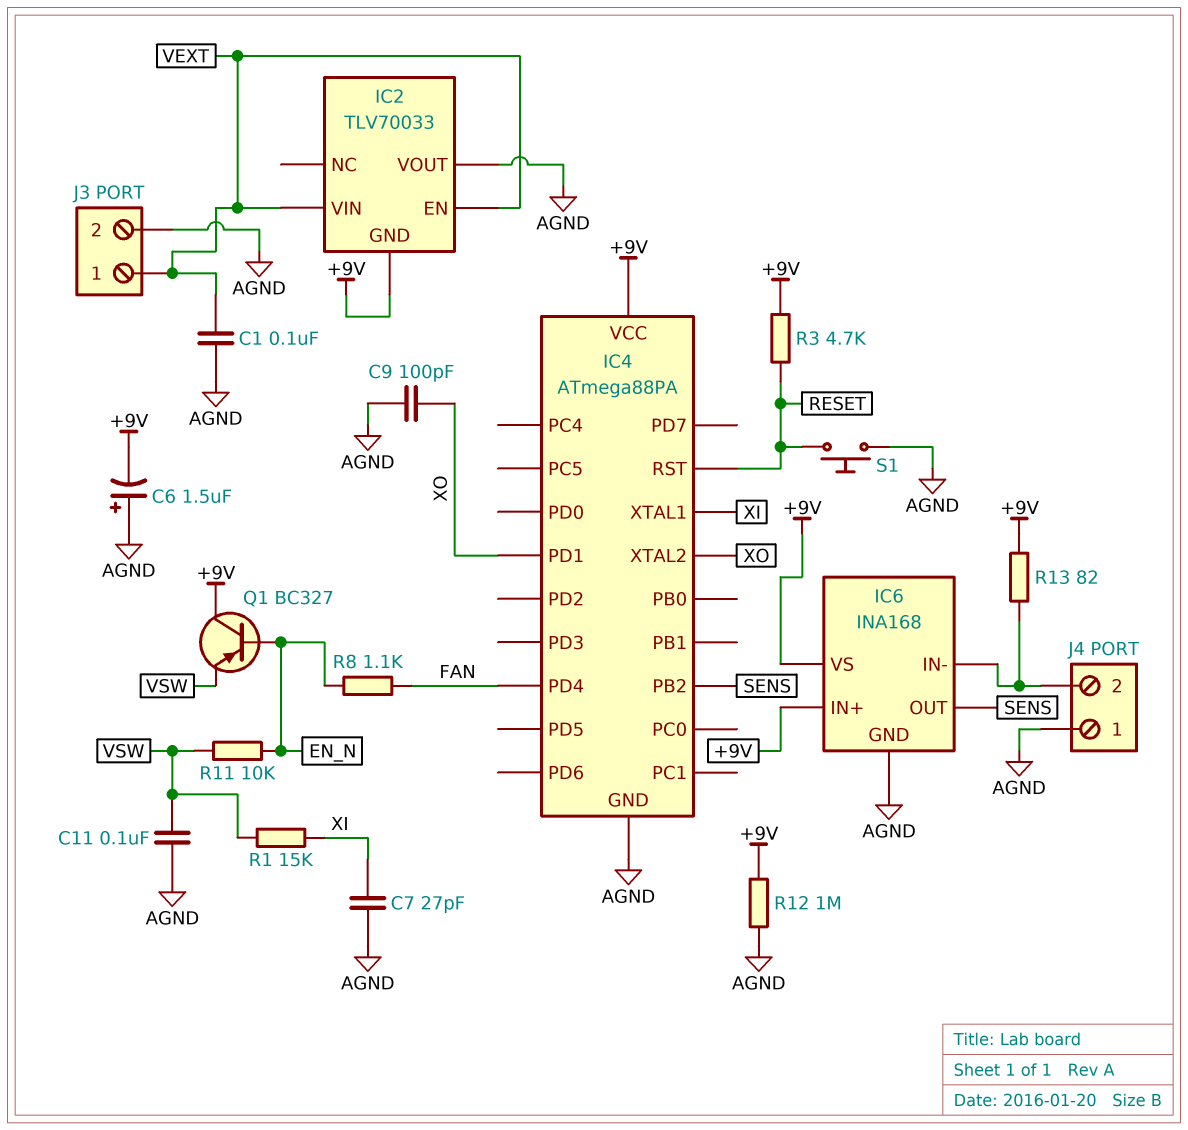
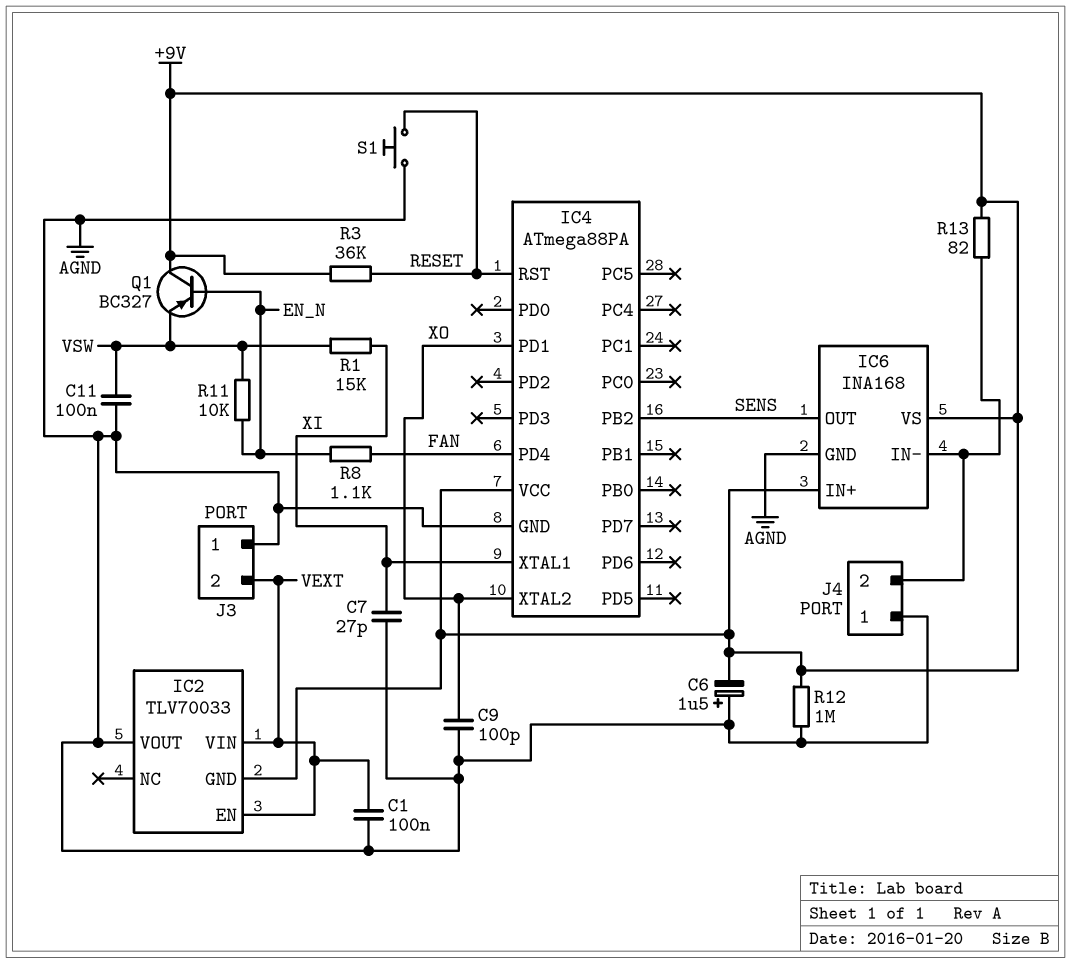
J3 pin 1: VEXT -> AGND
J3 pin 2: AGND -> VEXT
R3: 4.7k (+9V, RESET) -> 36k (+9V, RESET)

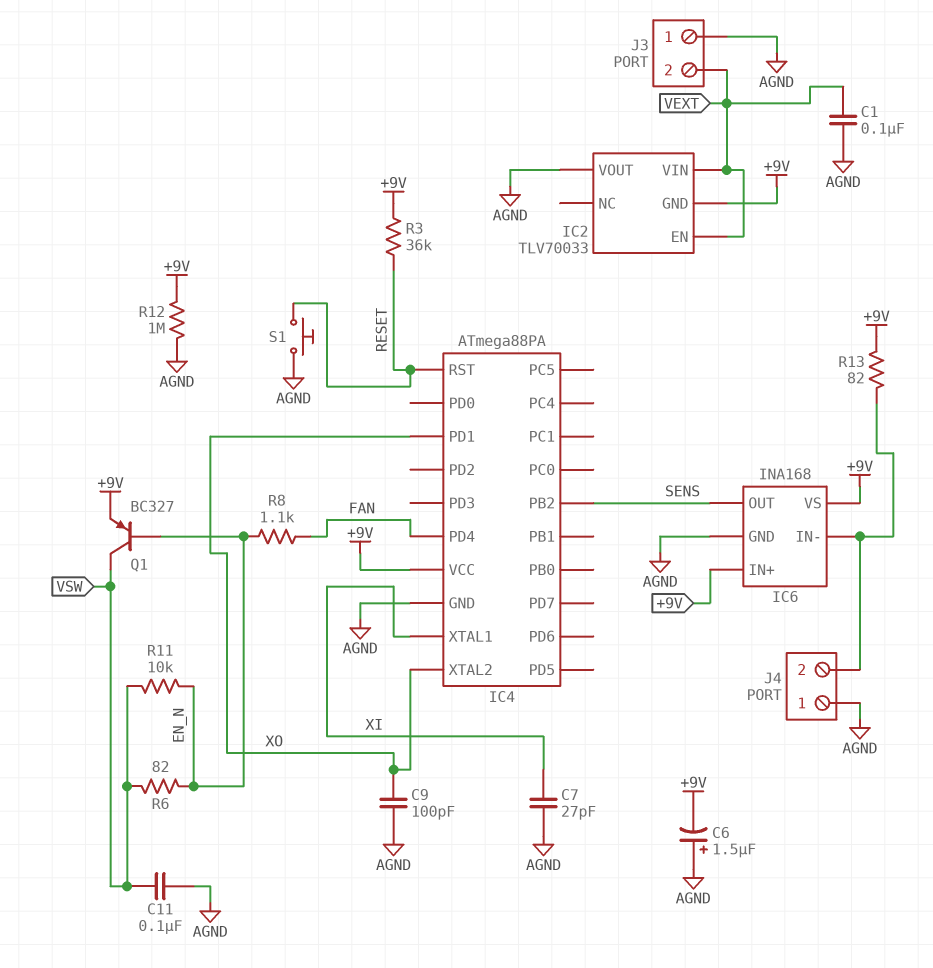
Q1: PNP BC327 (B EN_N, C +9V, E VSW) -> PNP BC327 (B EN_N, C VSW, E +9V)
R1: 15k (VSW, XI) -> none
R6: none -> 82 (EN_N, VSW)

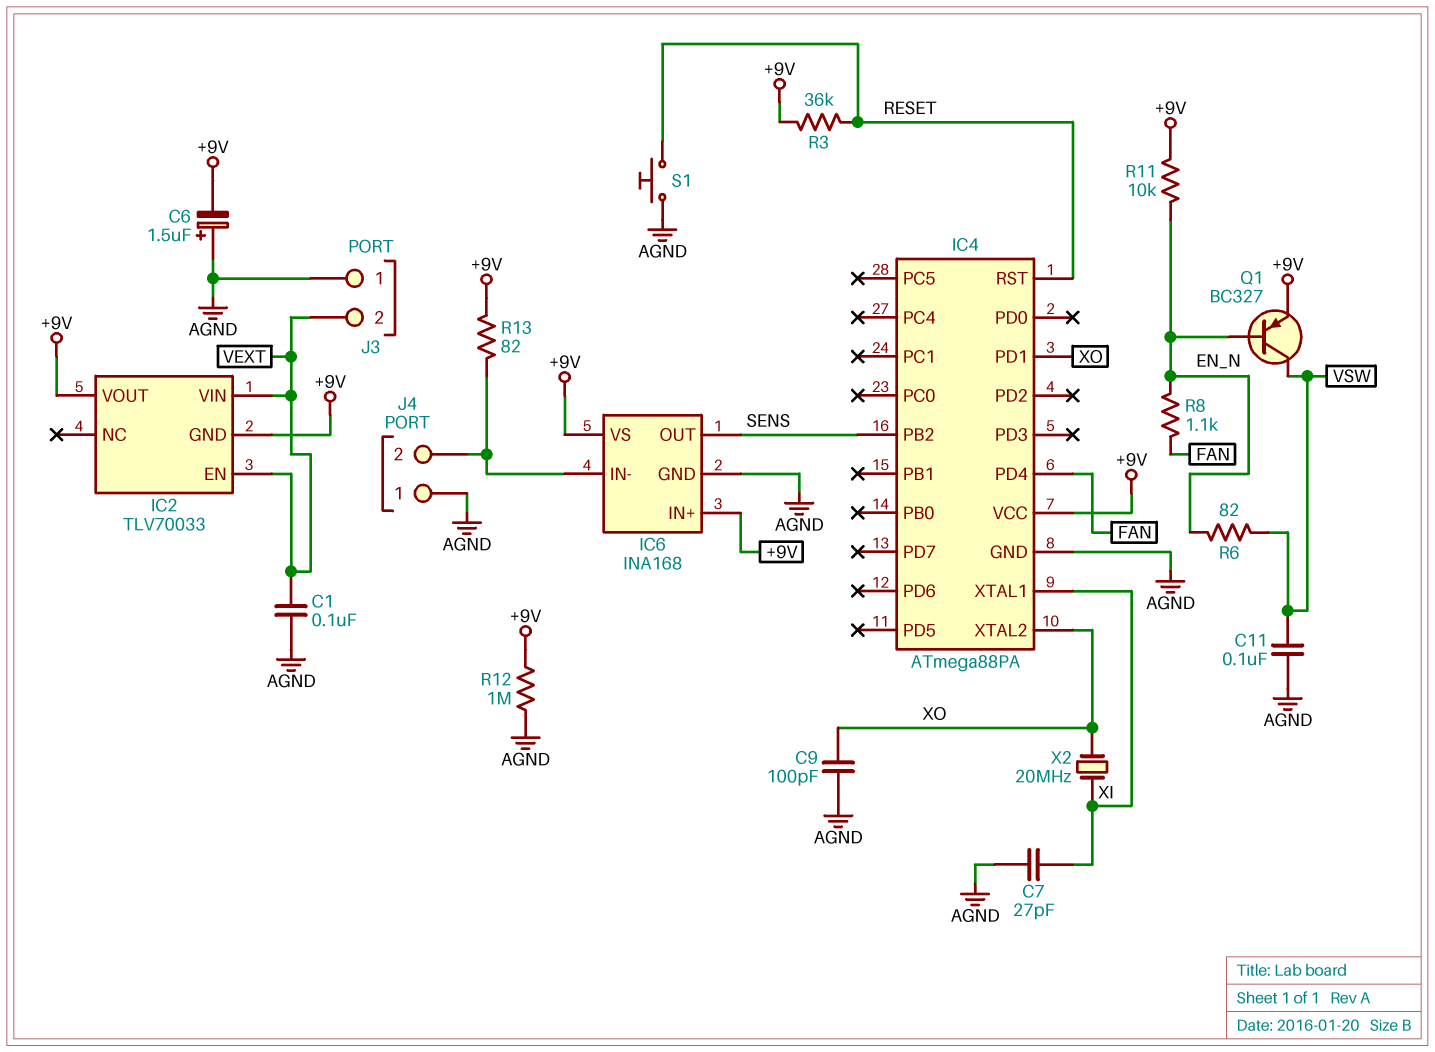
IC2 pin VOUT: AGND -> +9V
R11: 10k (EN_N, VSW) -> 10k (+9V, EN_N)
X2: none -> 20MHz (XI, XO)

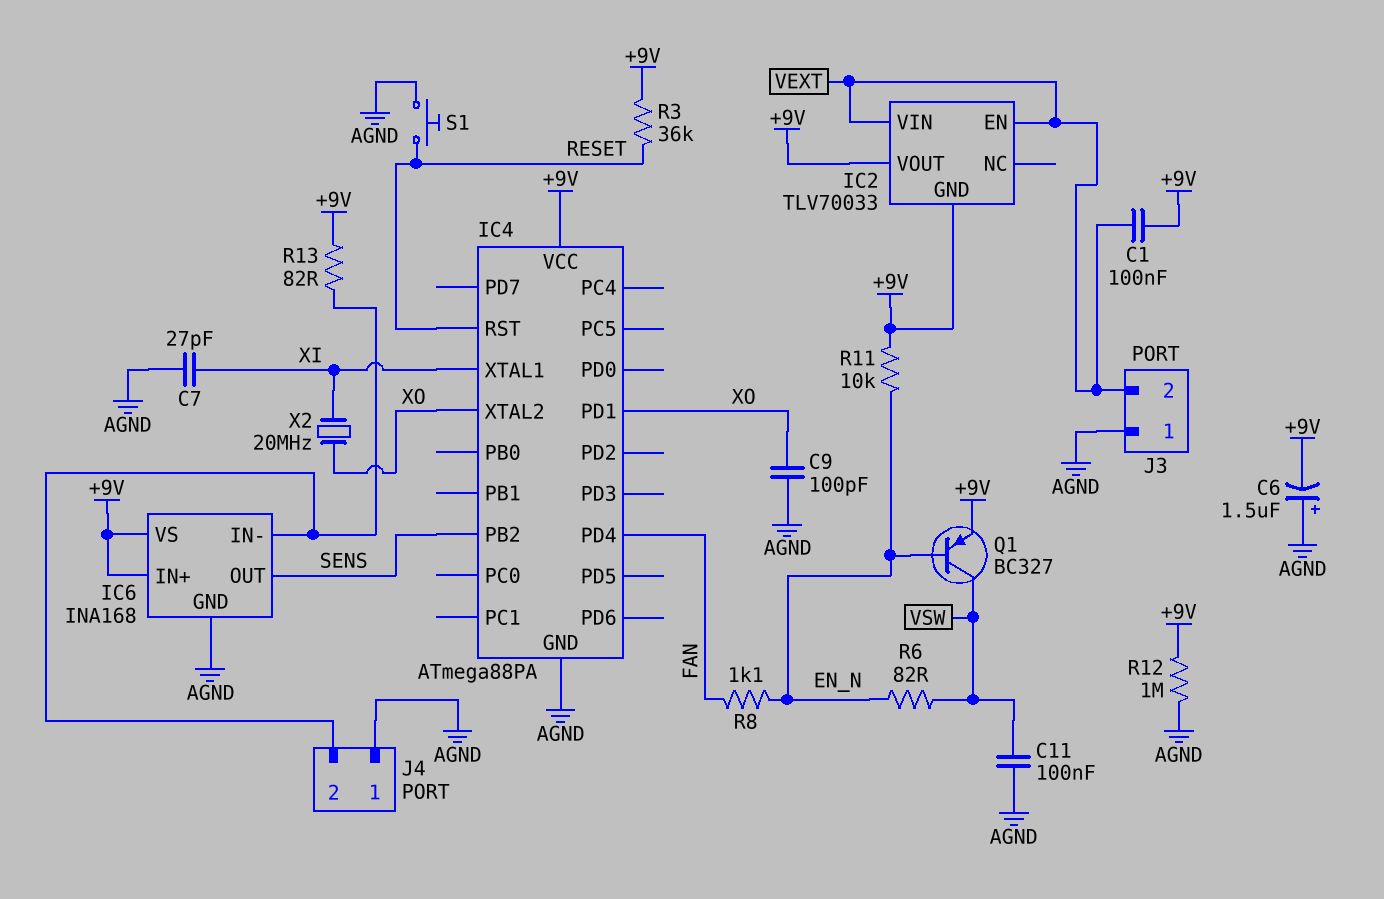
C1: 100nF (AGND, VEXT) -> 100nF (+9V, VEXT)

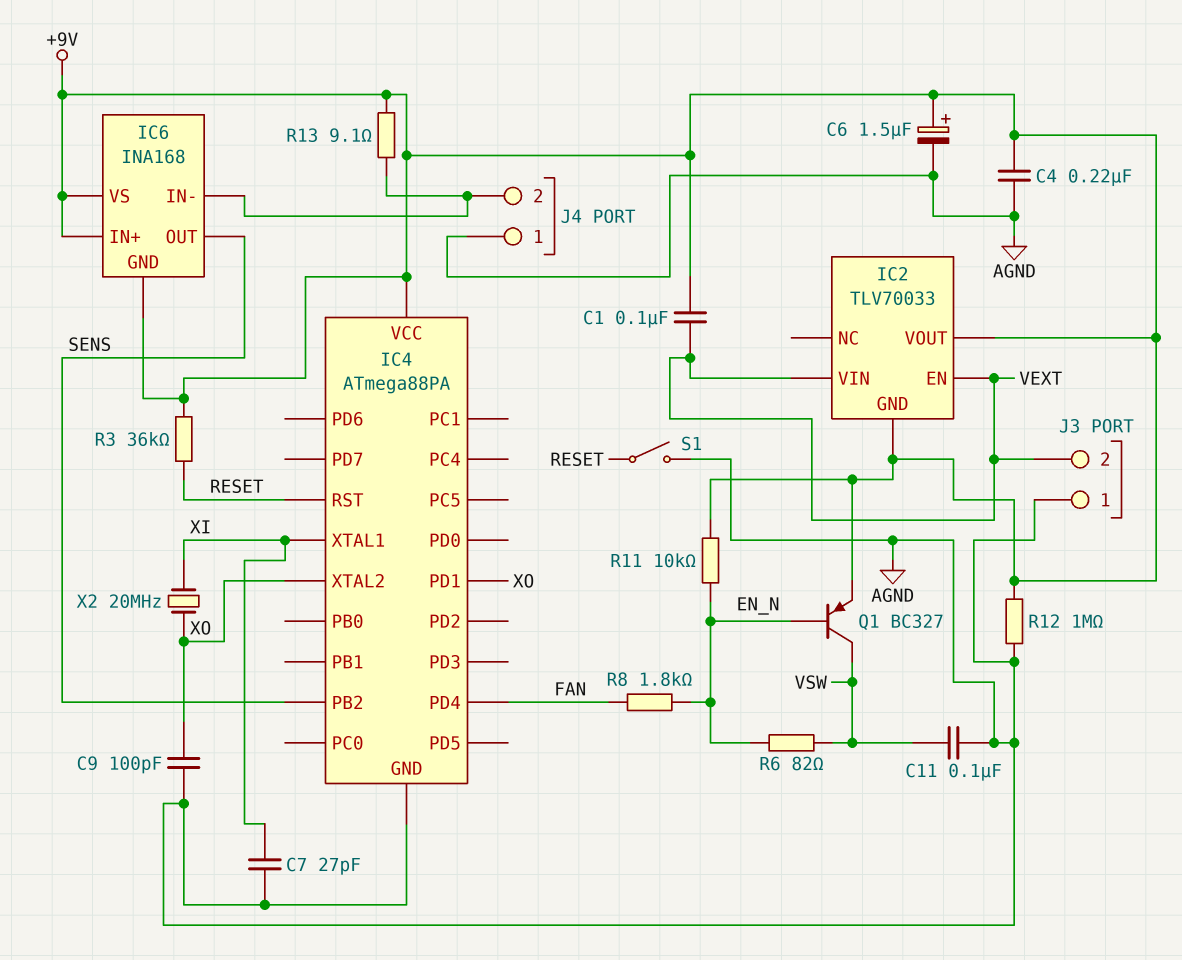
C4: none -> 220nF (+9V, AGND)
C6: 1.5uF (plus AGND, minus +9V) -> 1.5uF (plus +9V, minus AGND)
IC6 pin GND: AGND -> +9V
R8: 1.1k (EN_N, FAN) -> 1.8k (EN_N, FAN)
R13: 82 (+9V, IC6/IN-) -> 9.1 (+9V, IC6/IN-)
S1: button (AGND, RESET) -> switch (AGND, RESET)

